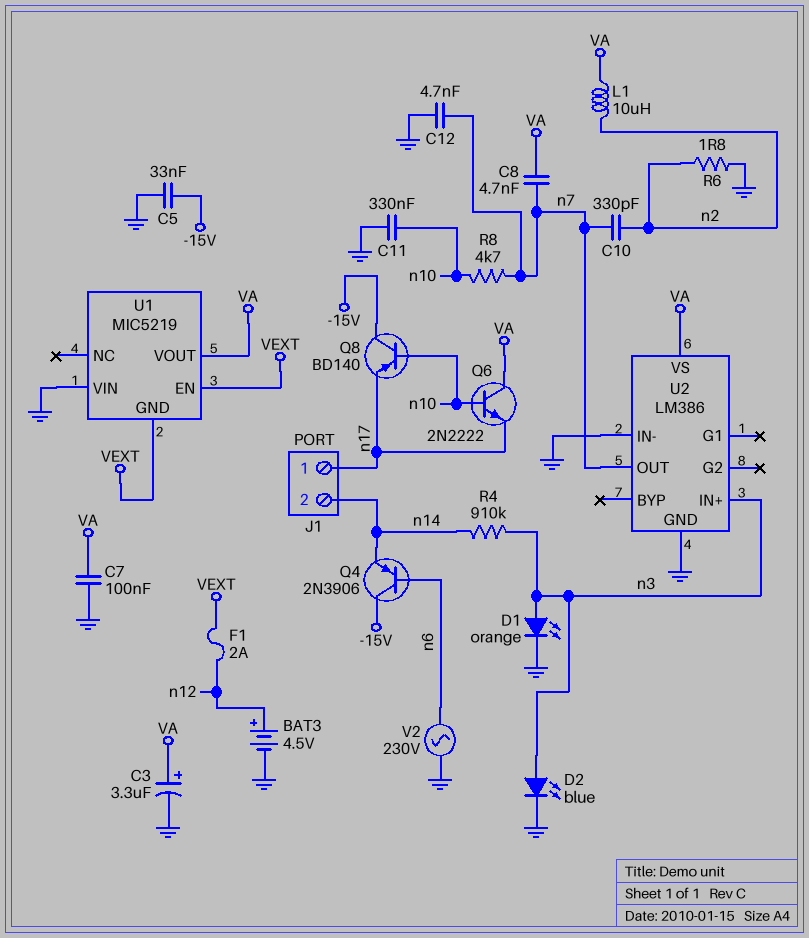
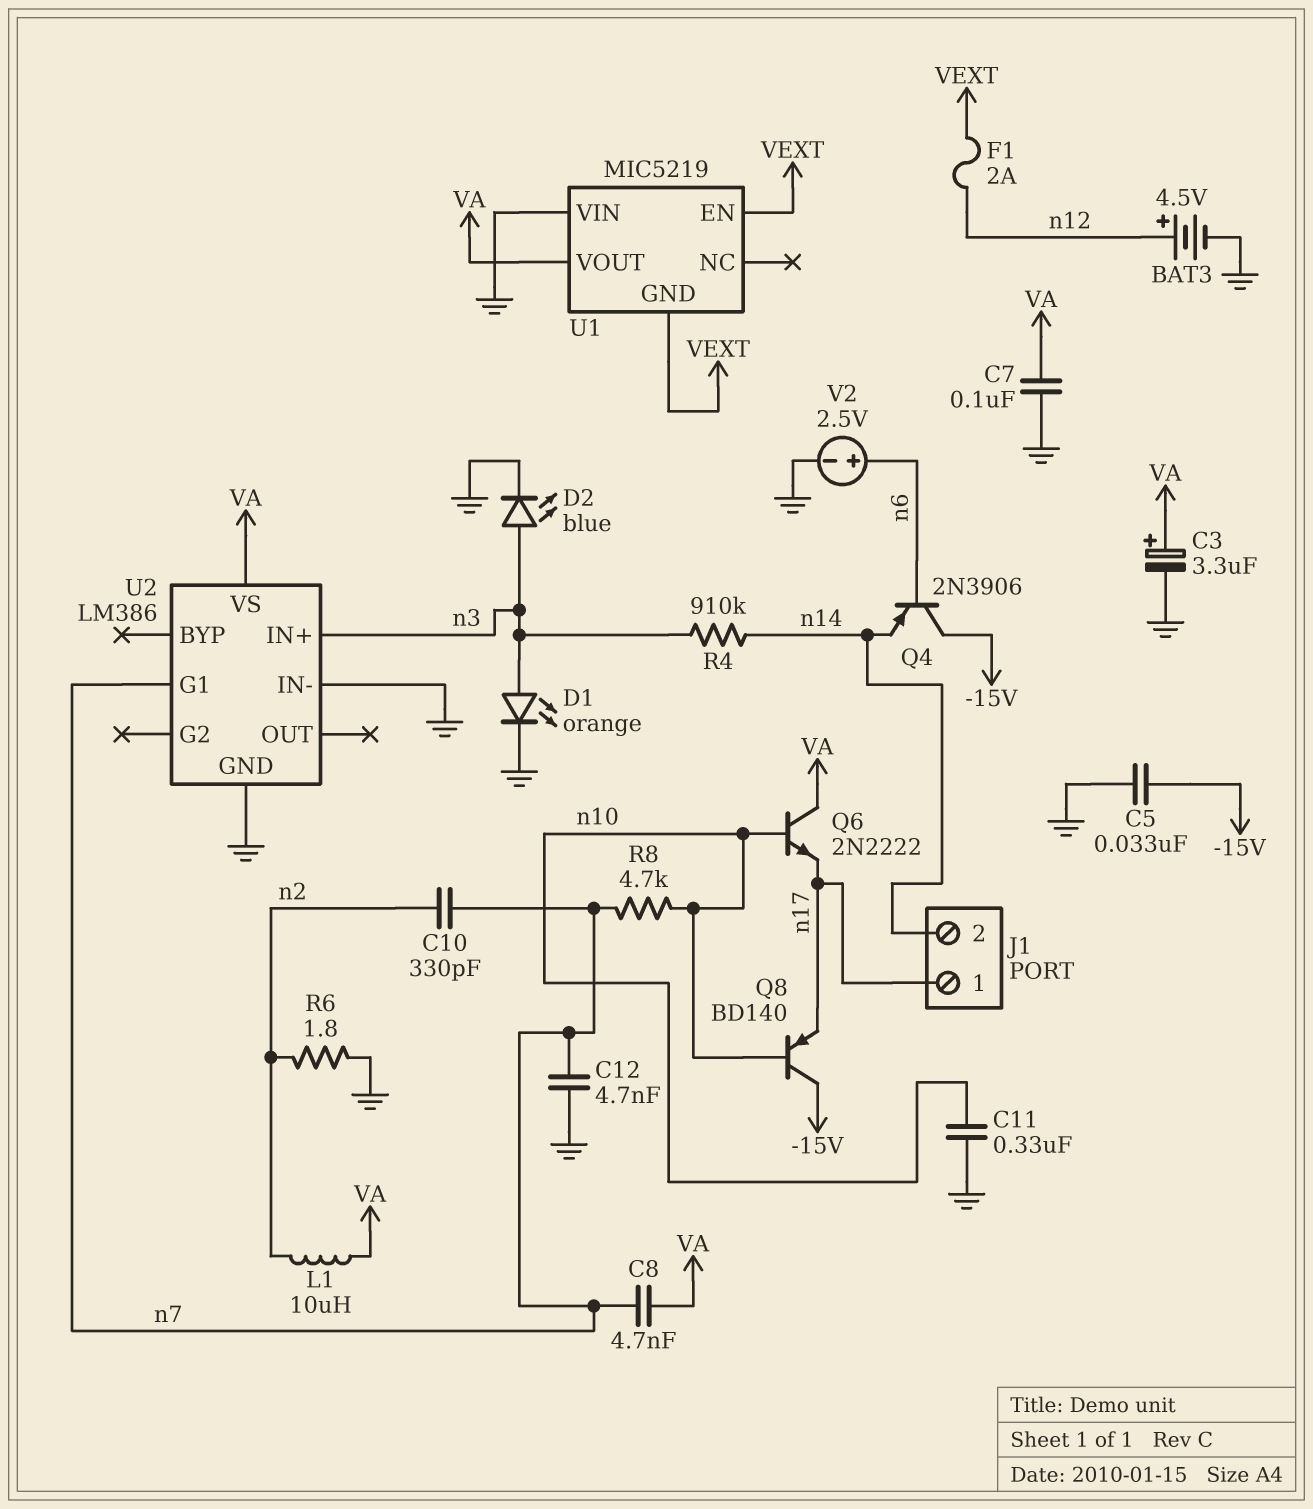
U2 pin G1: none -> n7
U2 pin OUT: n7 -> none
V2: AC 230V (GND, n6) -> 2.5V (plus n6, minus GND)

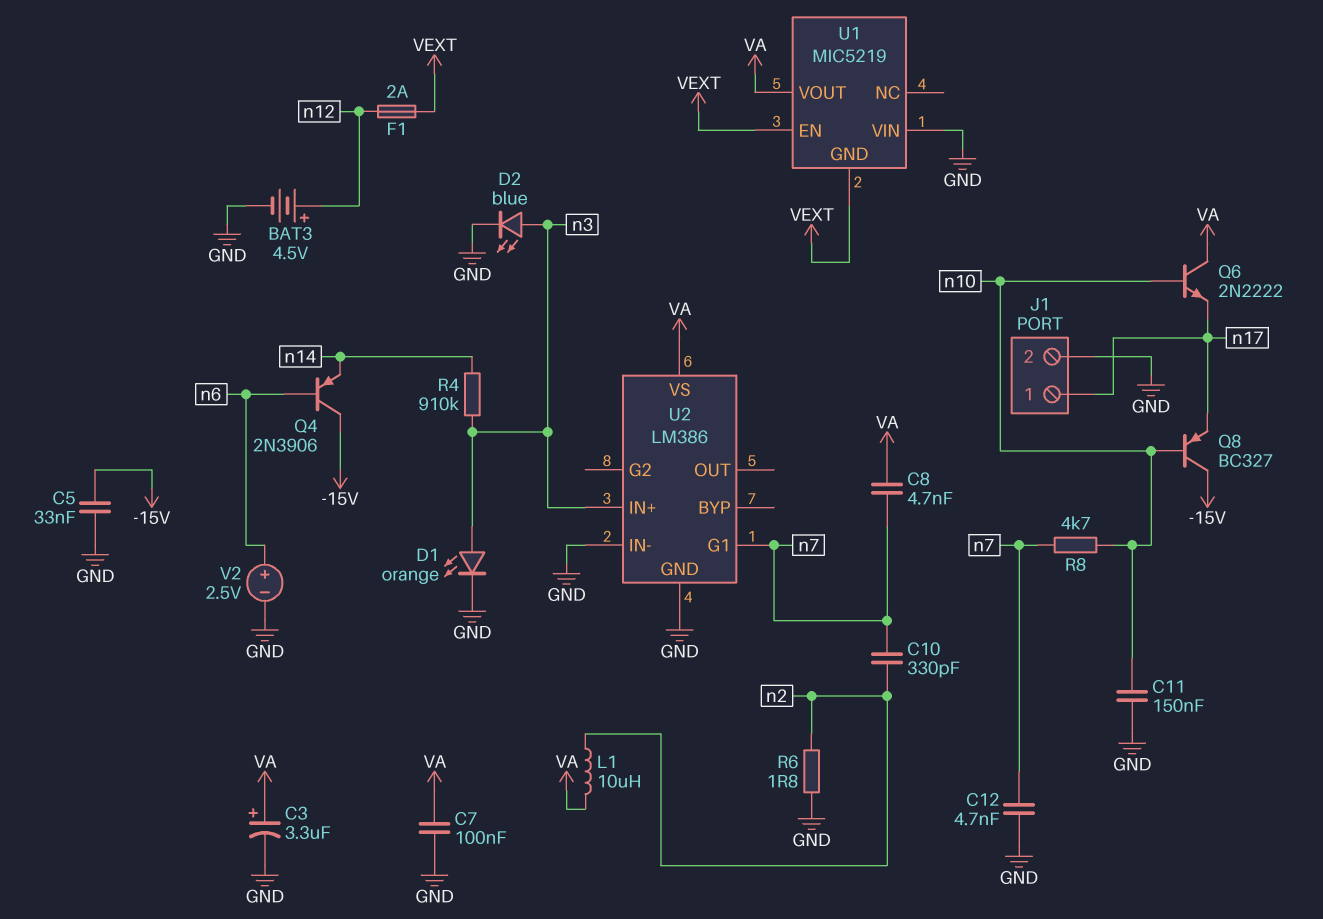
C11: 330nF (GND, n10) -> 150nF (GND, n10)
J1 pin 2: n14 -> GND
Q8: PNP BD140 (B n10, C -15V, E n17) -> PNP BC327 (B n10, C -15V, E n17)

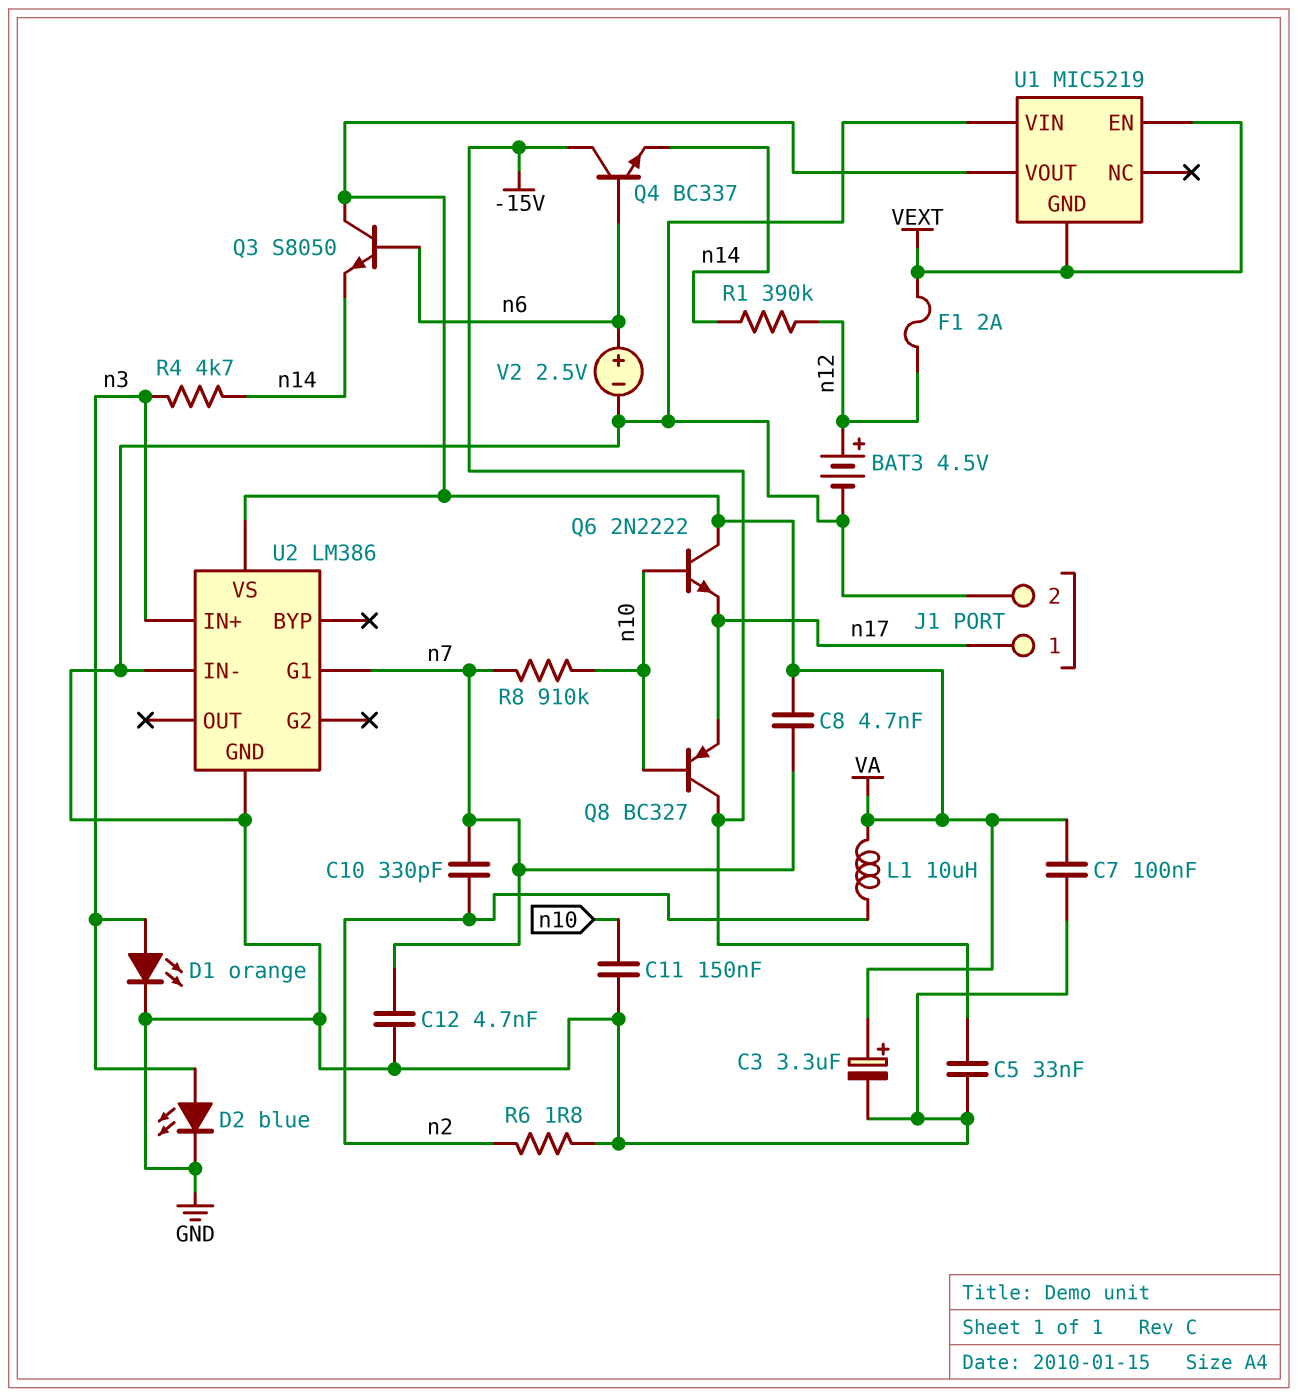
Q3: none -> NPN S8050 (B n6, C VA, E n14)
Q4: PNP 2N3906 (B n6, C -15V, E n14) -> NPN BC337 (B n6, C -15V, E n14)
R1: none -> 390k (n12, n14)
R4: 910k (n3, n14) -> 4.7k (n3, n14)
R8: 4.7k (n7, n10) -> 910k (n7, n10)

